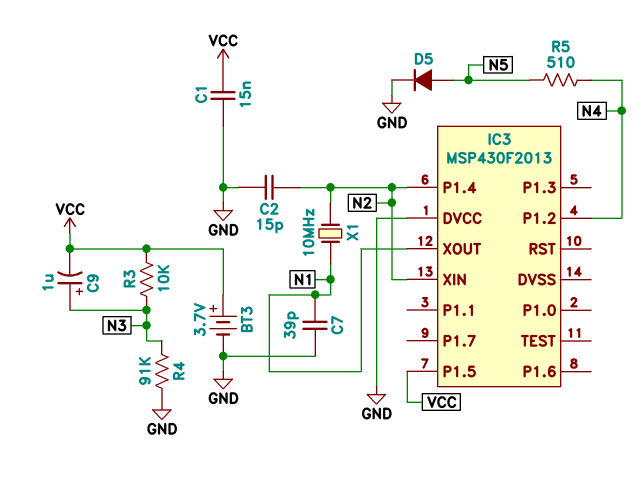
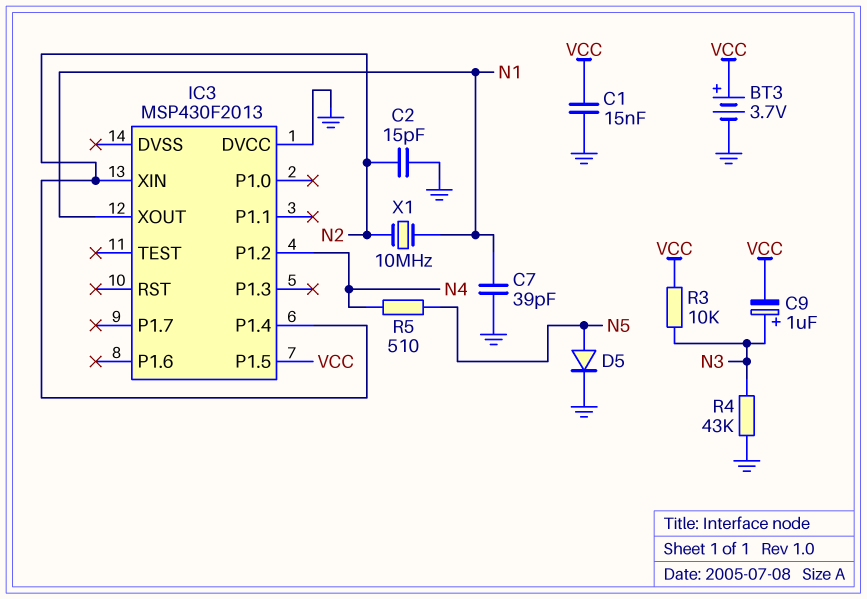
R4: 91k (GND, N3) -> 43k (GND, N3)

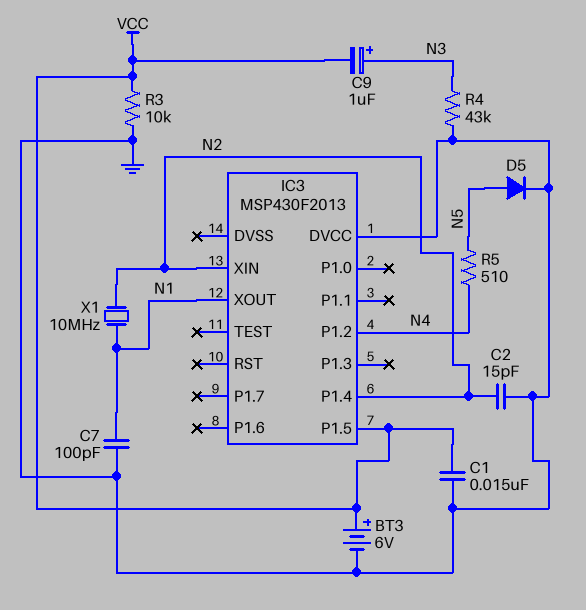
BT3: 3.7V (plus VCC, minus GND) -> 6V (plus VCC, minus GND)
C7: 39pF (GND, N1) -> 100pF (GND, N1)
R3: 10k (N3, VCC) -> 10k (GND, VCC)

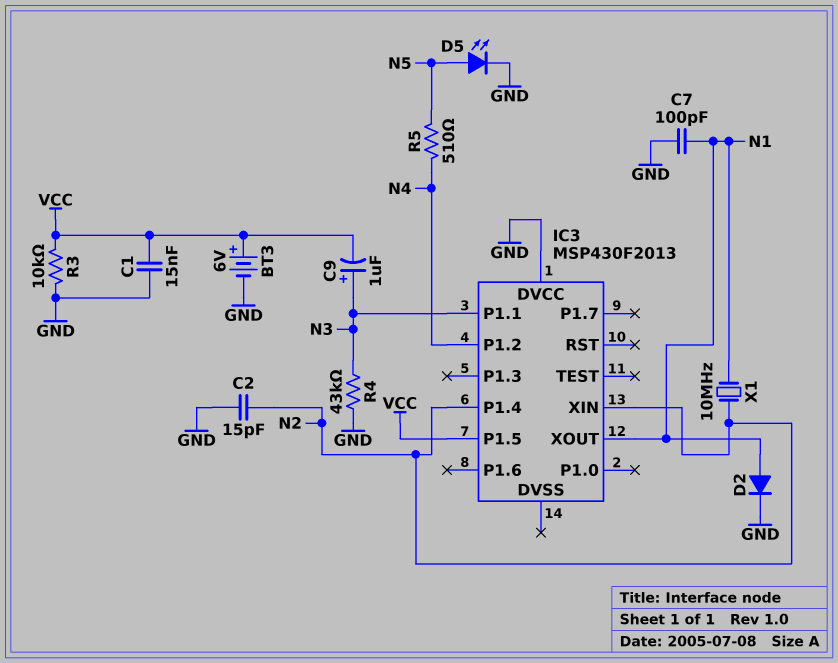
D2: none -> diode (A N1, K GND)
D5: diode (A N5, K GND) -> LED (A N5, K GND)
IC3 pin P1.1: none -> N3

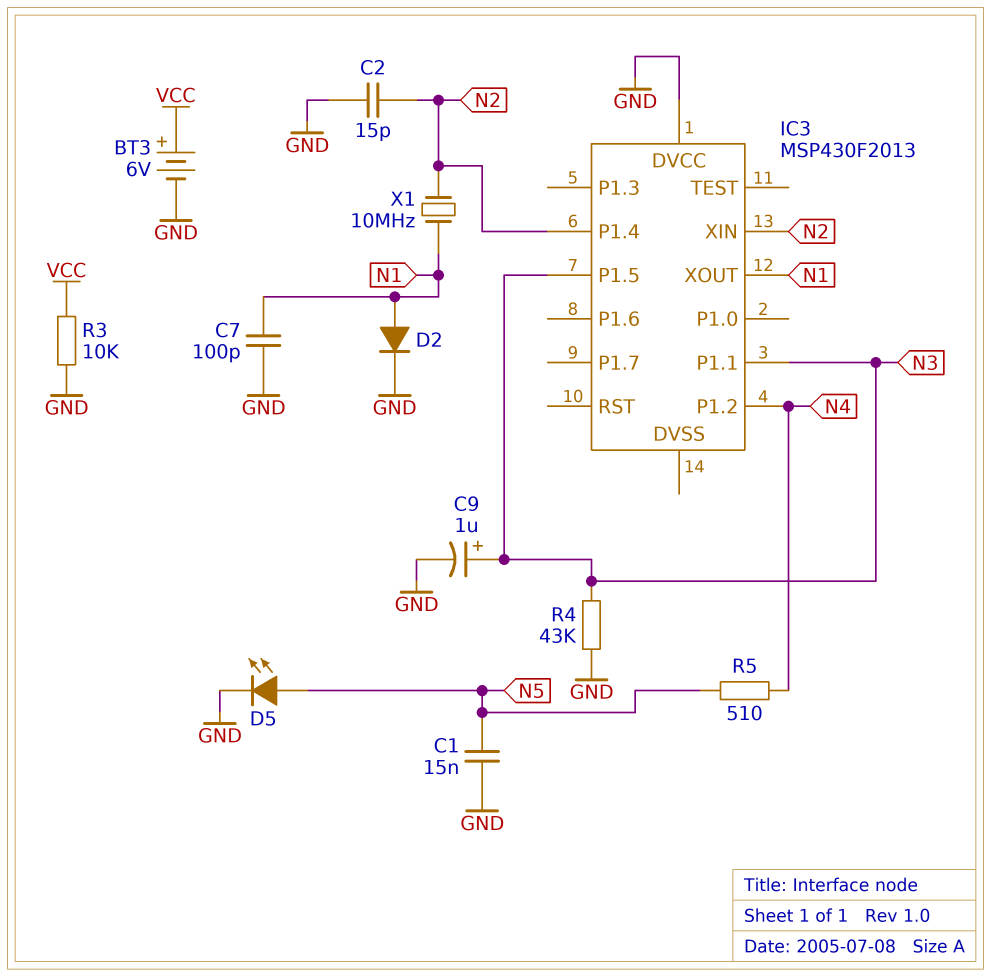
C1: 15nF (GND, VCC) -> 15nF (GND, N5)
C9: 1uF (plus N3, minus VCC) -> 1uF (plus N3, minus GND)
IC3 pin P1.5: VCC -> N3

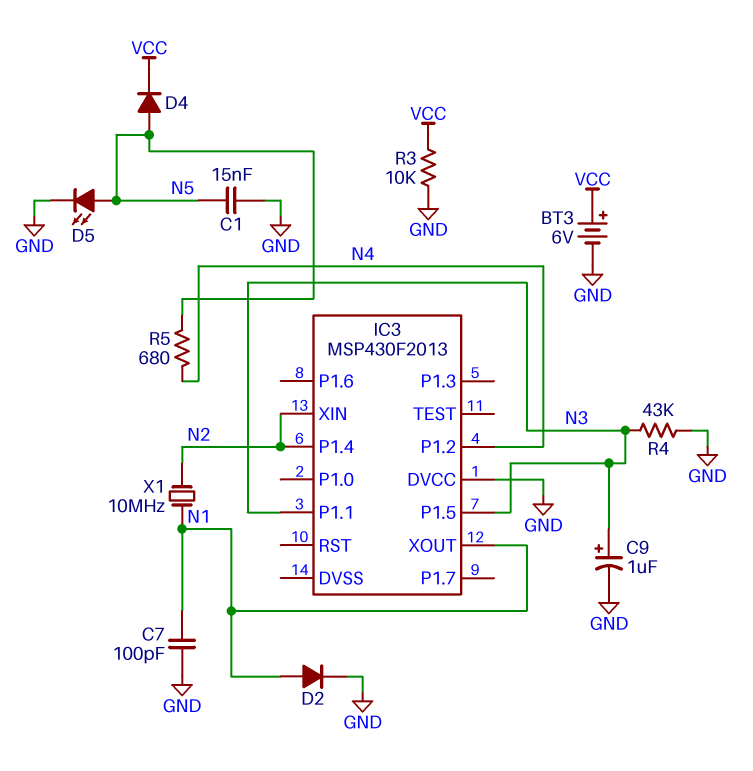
C2: 15pF (GND, N2) -> none
D4: none -> diode (A N5, K VCC)
R5: 510 (N4, N5) -> 680 (N4, N5)

